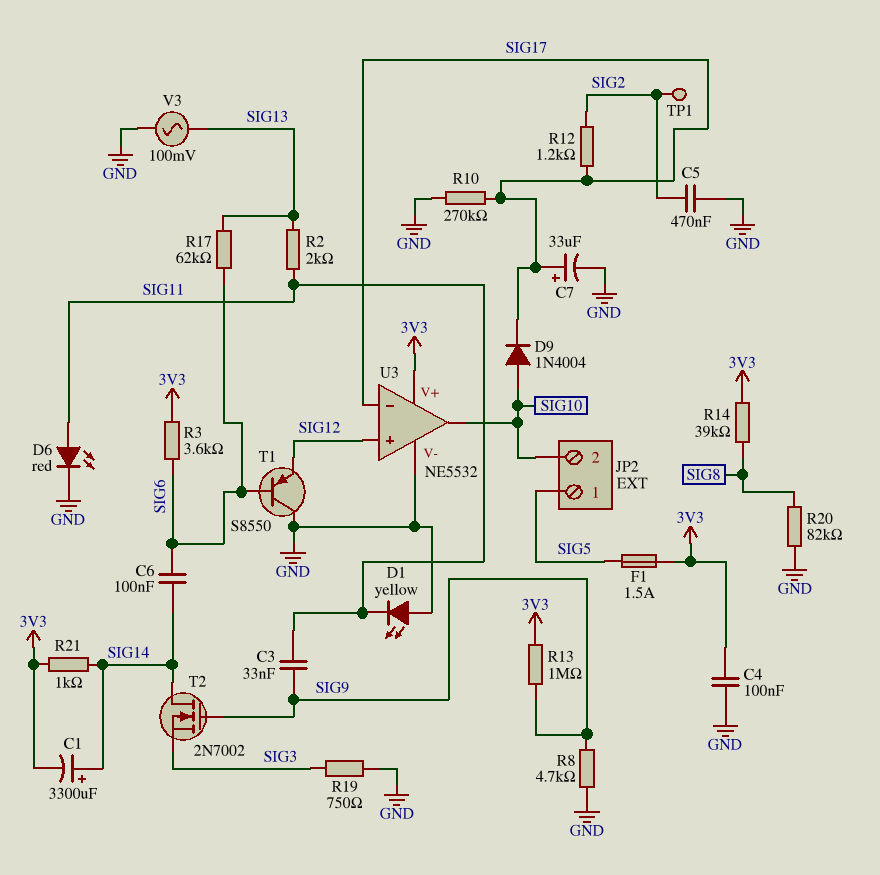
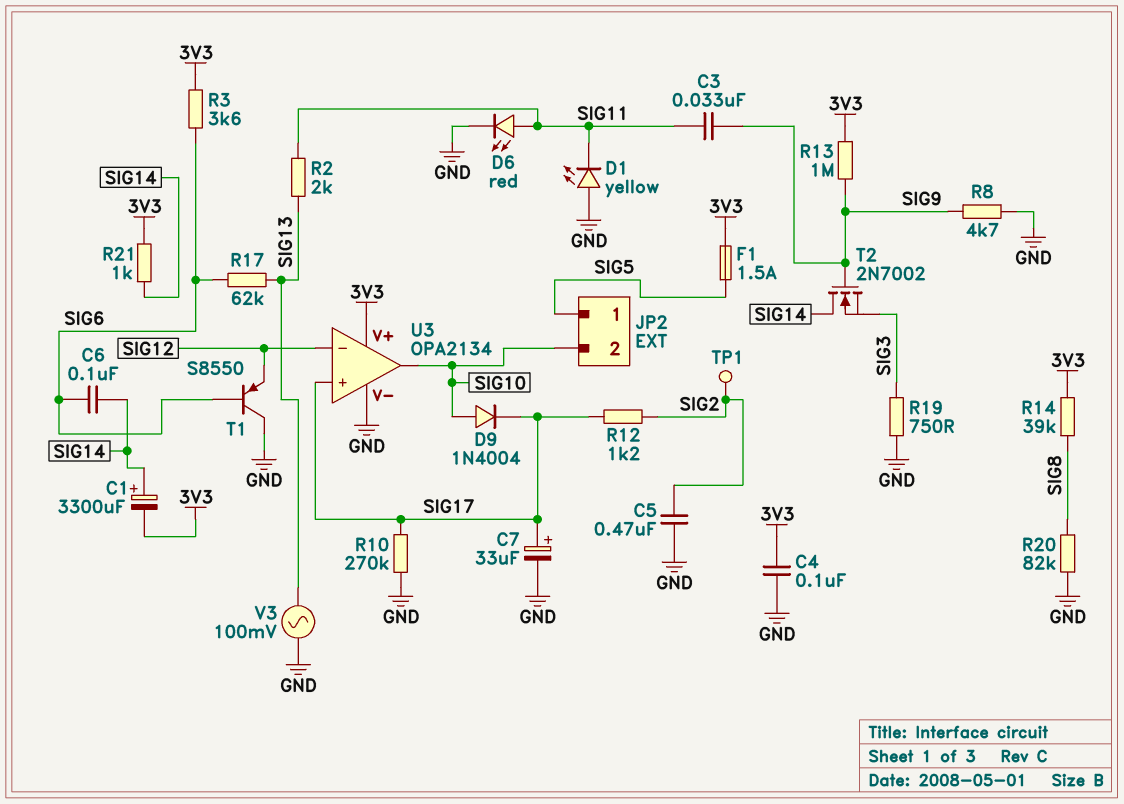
U3: NE5532 -> OPA2134
U3 pin in+: SIG12 -> SIG17
U3 pin in-: SIG17 -> SIG12

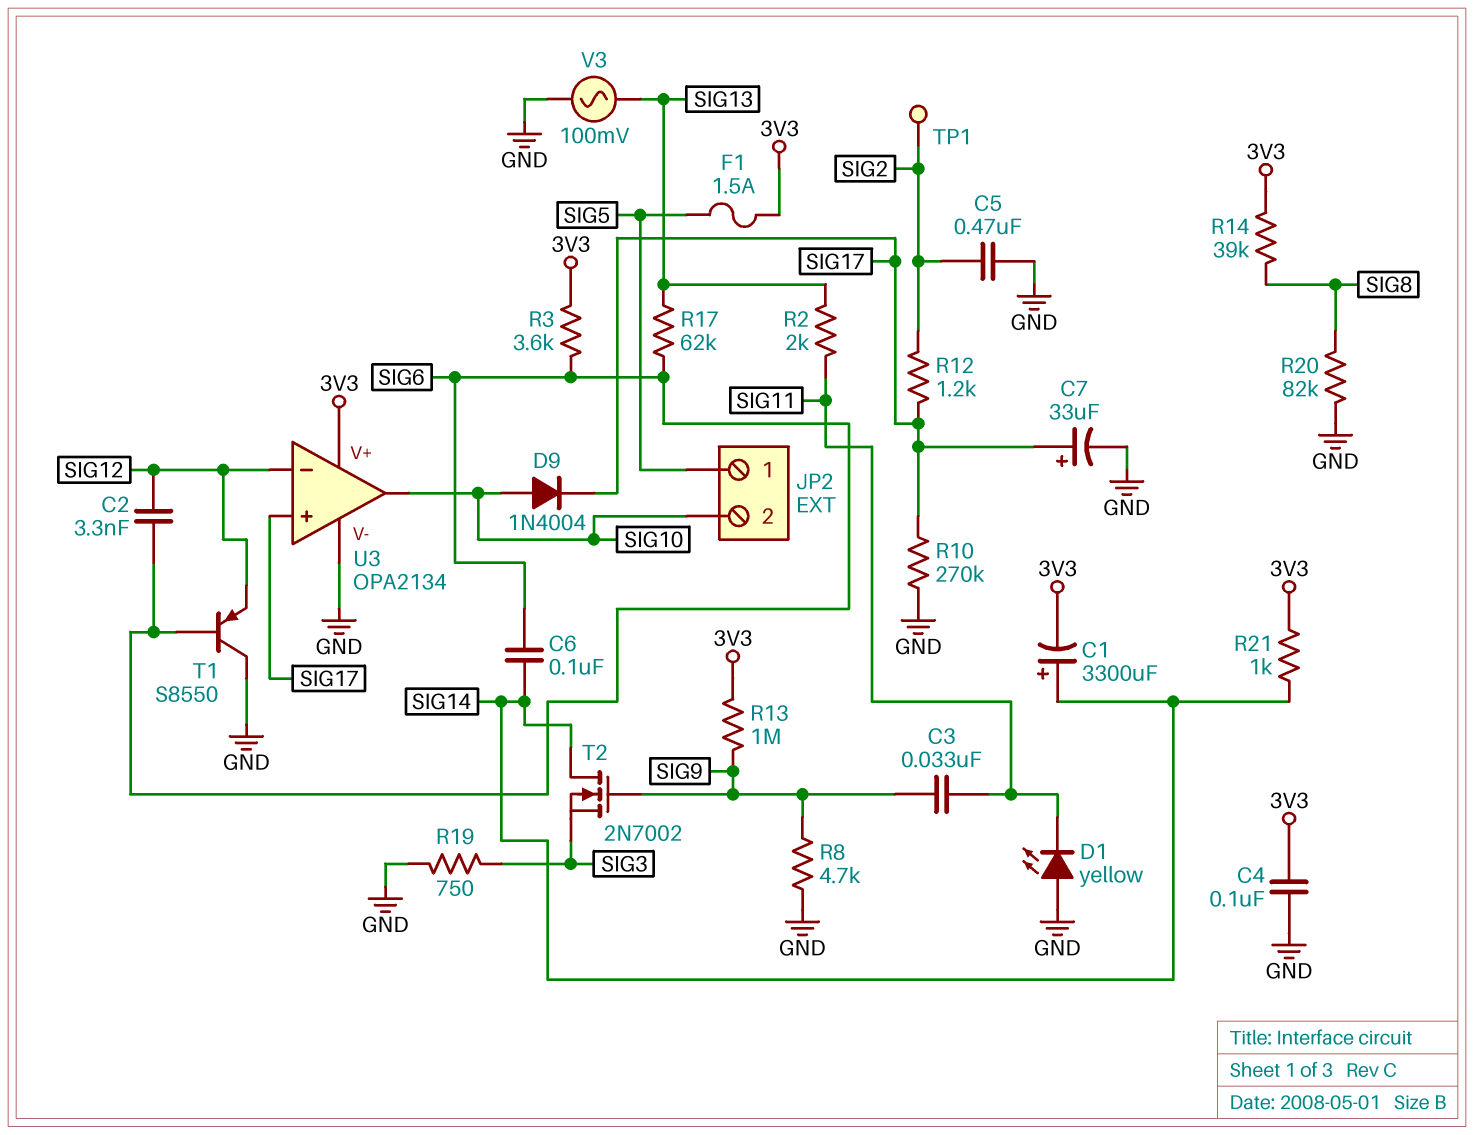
C2: none -> 3.3nF (SIG6, SIG12)
D6: LED red (A SIG11, K GND) -> none

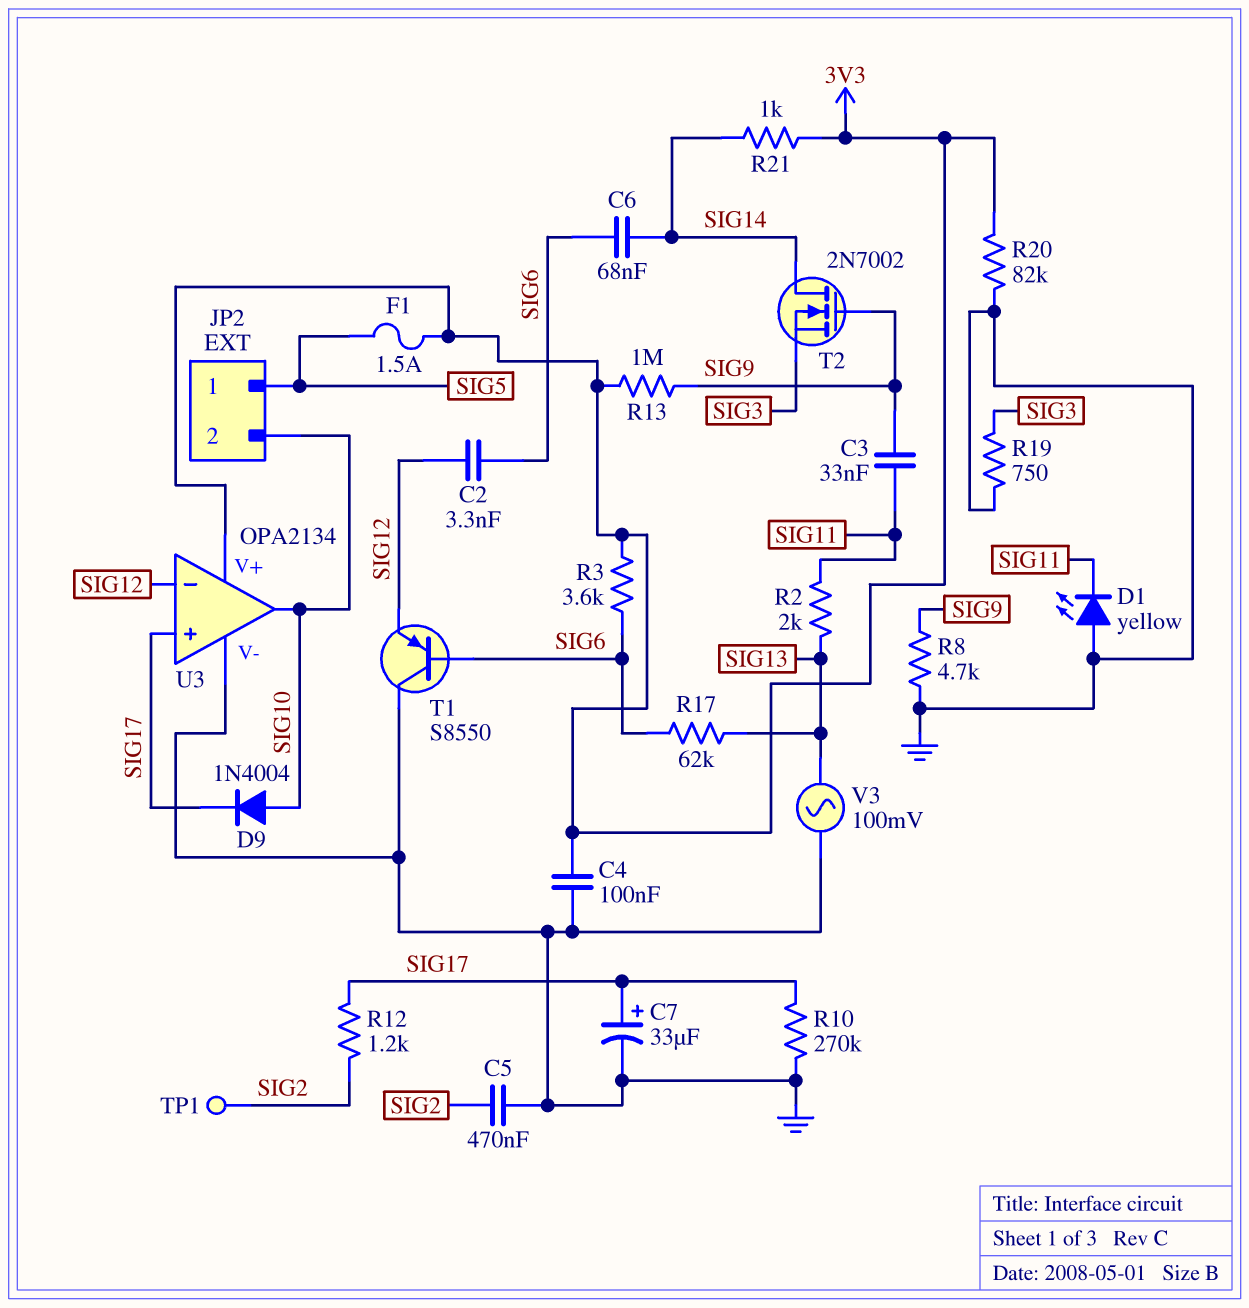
C1: 3300uF (plus SIG14, minus 3V3) -> none
C6: 100nF (SIG6, SIG14) -> 68nF (SIG6, SIG14)
R14: 39k (3V3, SIG8) -> none
R20: 82k (GND, SIG8) -> 82k (3V3, GND)

